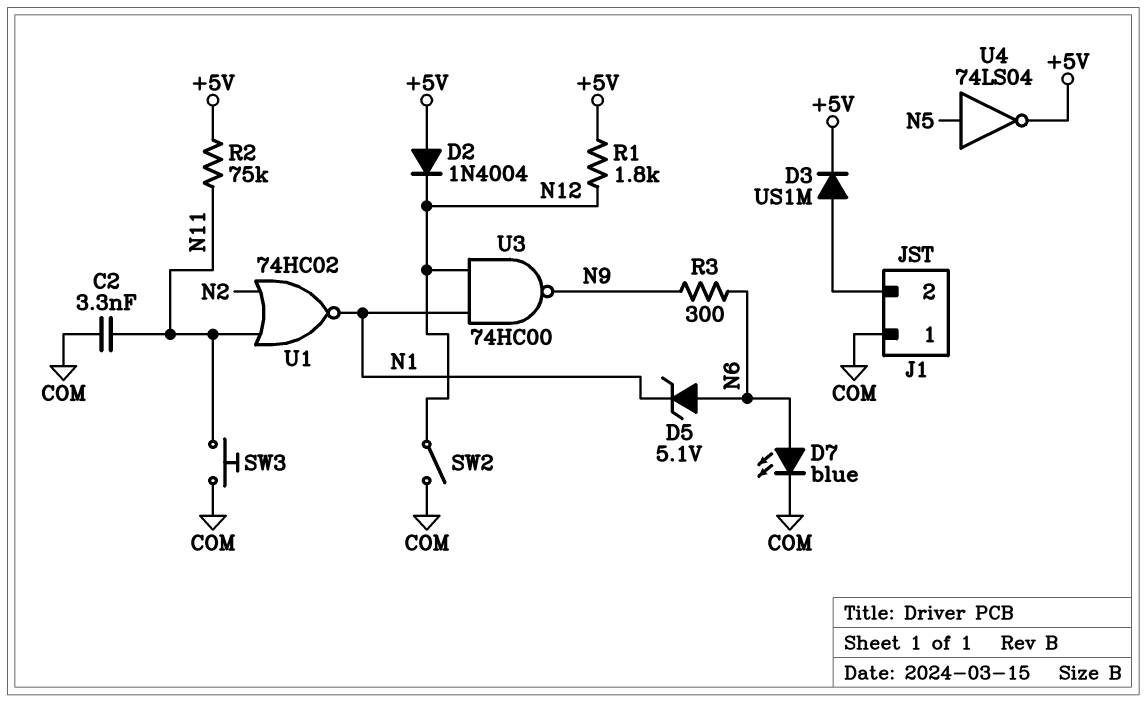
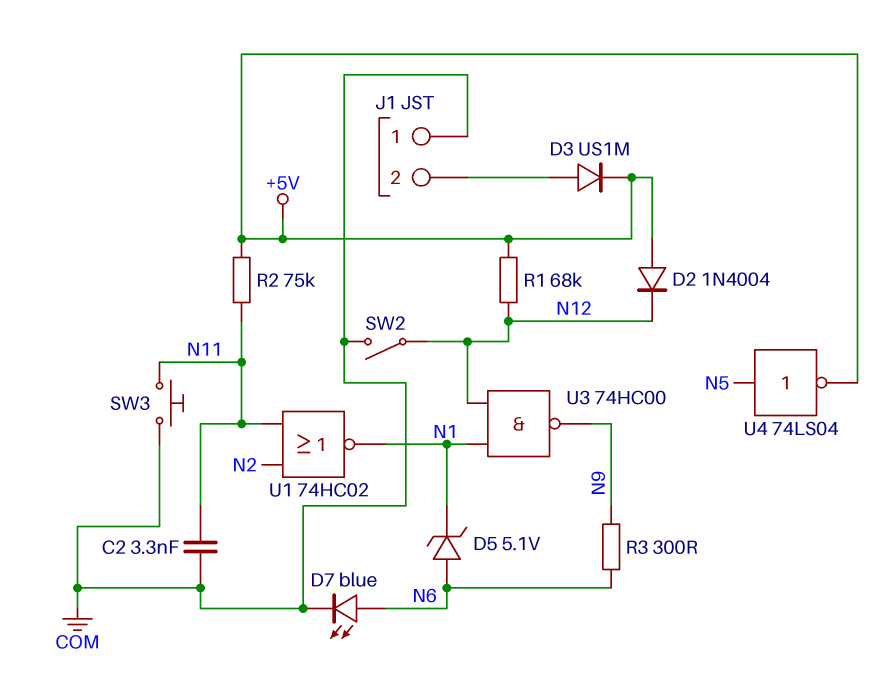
R1: 1.8k (+5V, N12) -> 68k (+5V, N12)

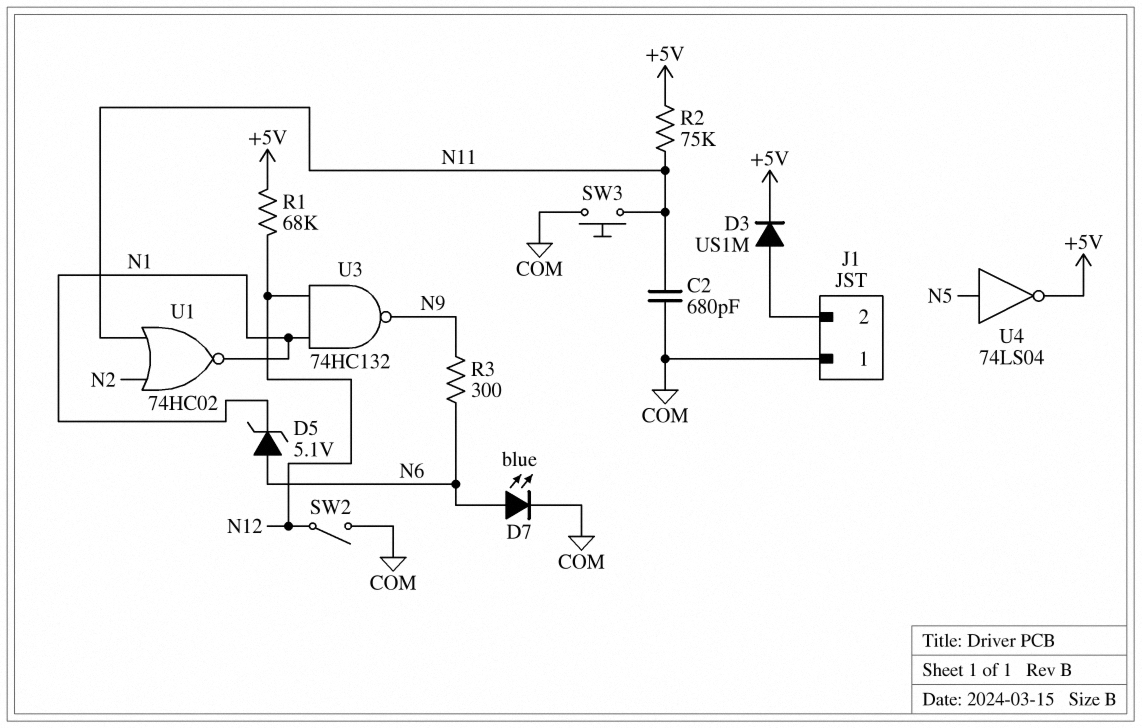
C2: 3.3nF (COM, N11) -> 680pF (COM, N11)
D2: diode 1N4004 (A +5V, K N12) -> none
U3: NAND 74HC00 (in N1, in N12, out N9) -> NAND 74HC132 (in N1, in N12, out N9)

